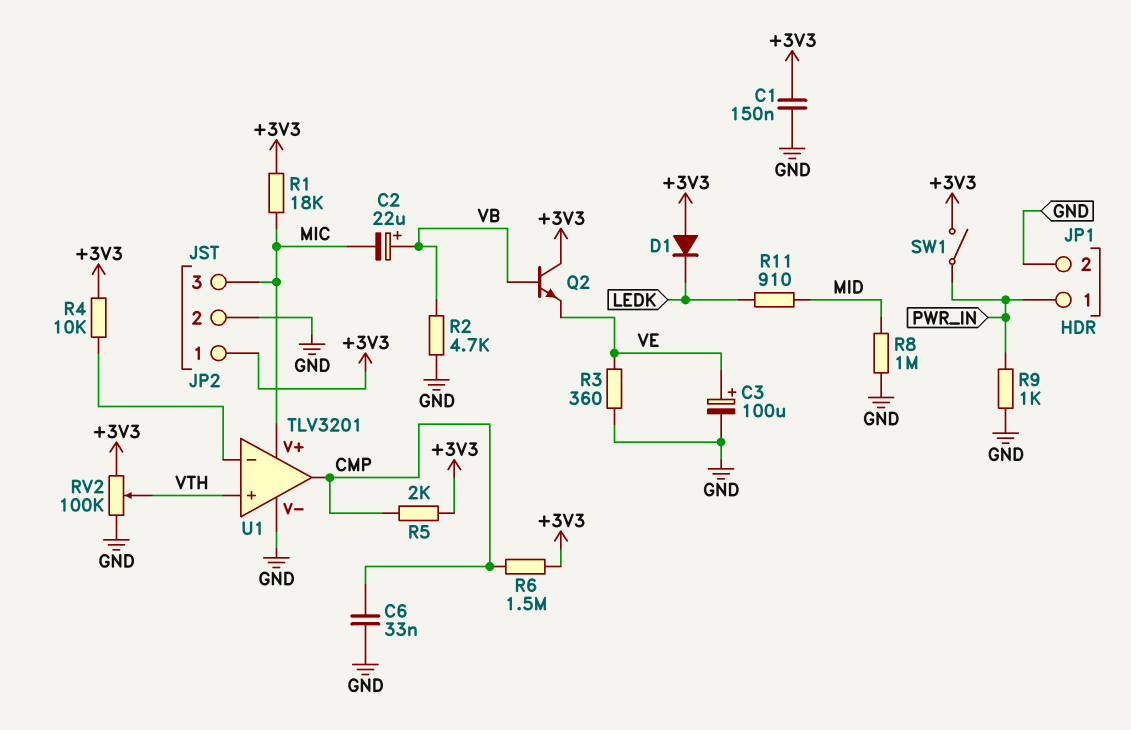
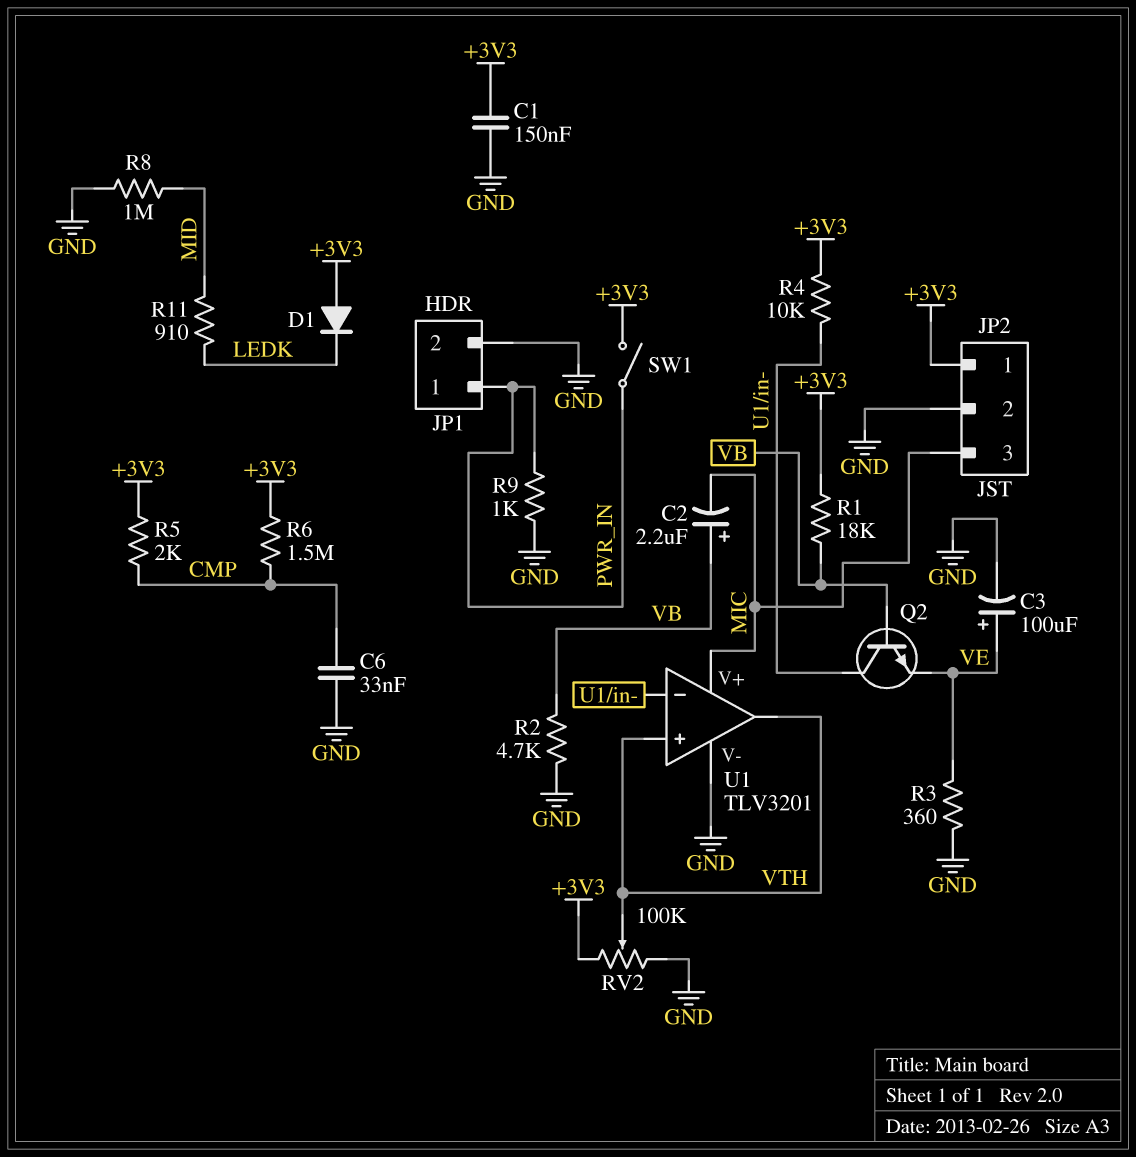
C2: 22uF (plus VB, minus MIC) -> 2.2uF (plus VB, minus MIC)
Q2: NPN (B VB, C +3V3, E VE) -> NPN (B VB, C U1/in-, E VE)
R1: 18k (+3V3, MIC) -> 18k (+3V3, VB)
U1 pin out: CMP -> VTH

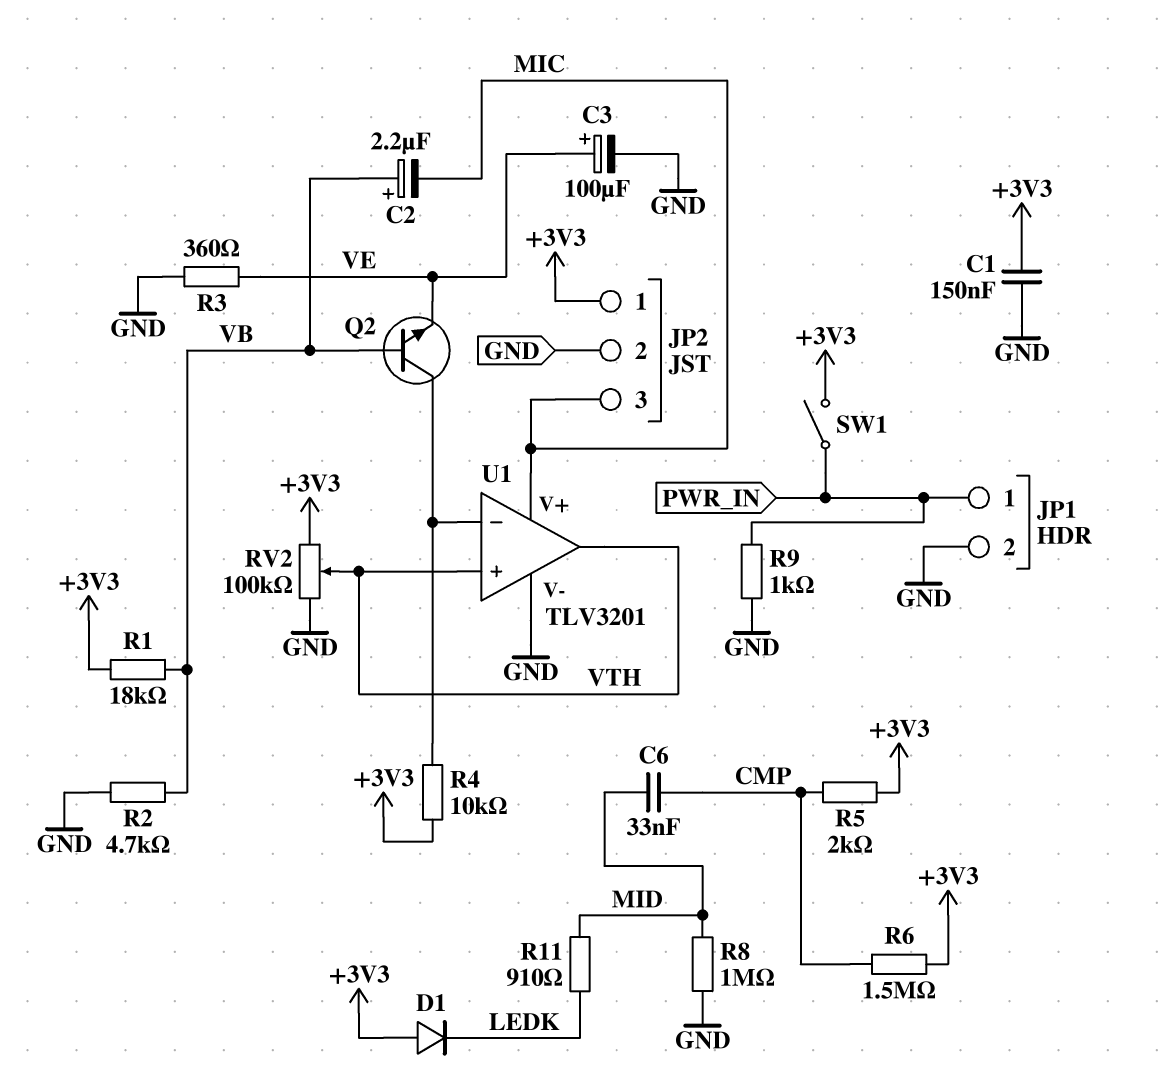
C6: 33nF (CMP, GND) -> 33nF (CMP, MID)

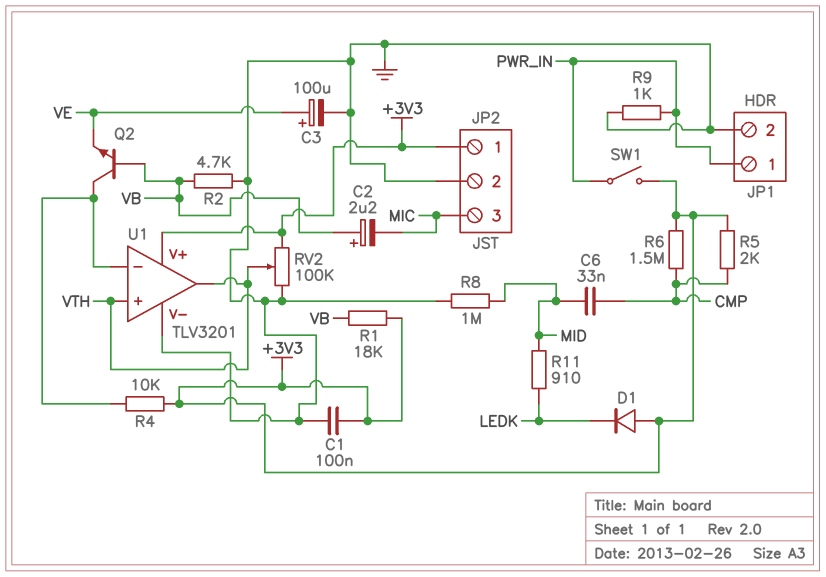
C1: 150nF (+3V3, GND) -> 100nF (+3V3, GND)
R3: 360 (GND, VE) -> none
U1 pin V+: MIC -> +3V3

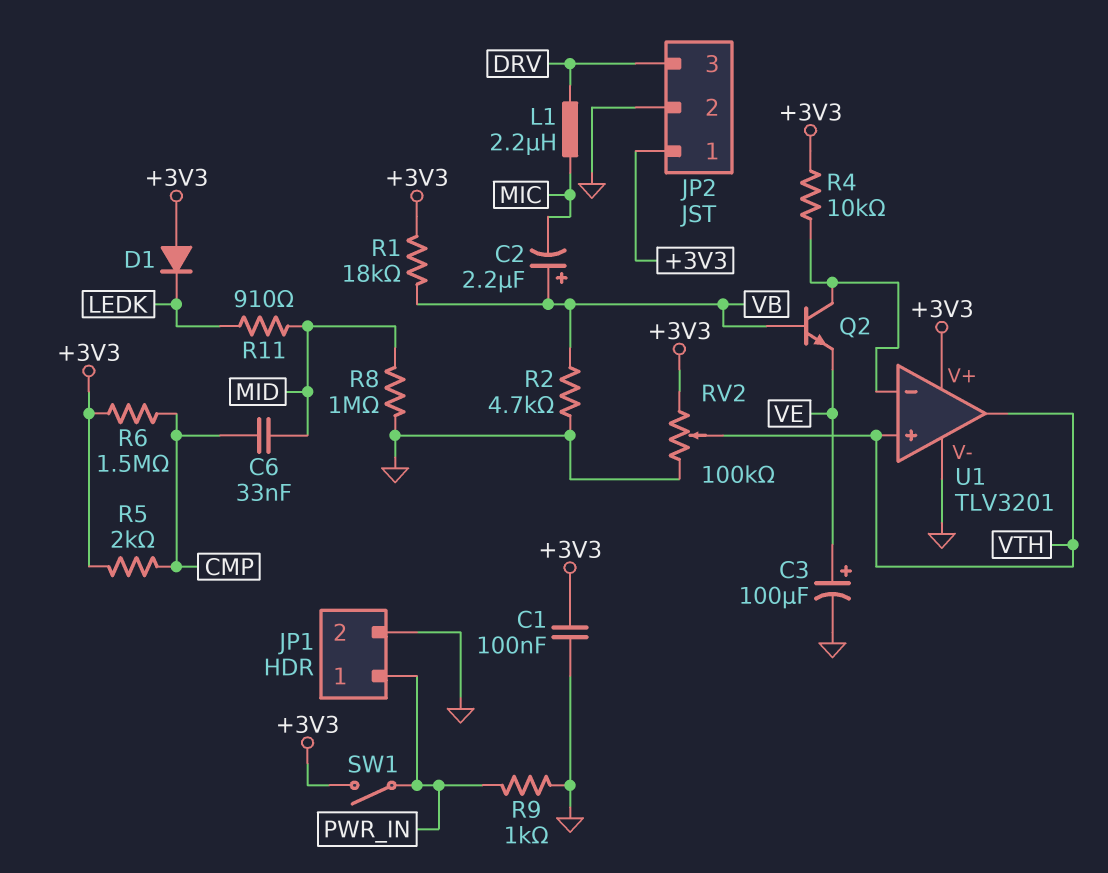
JP2 pin 3: MIC -> DRV
L1: none -> 2.2uH (DRV, MIC)

